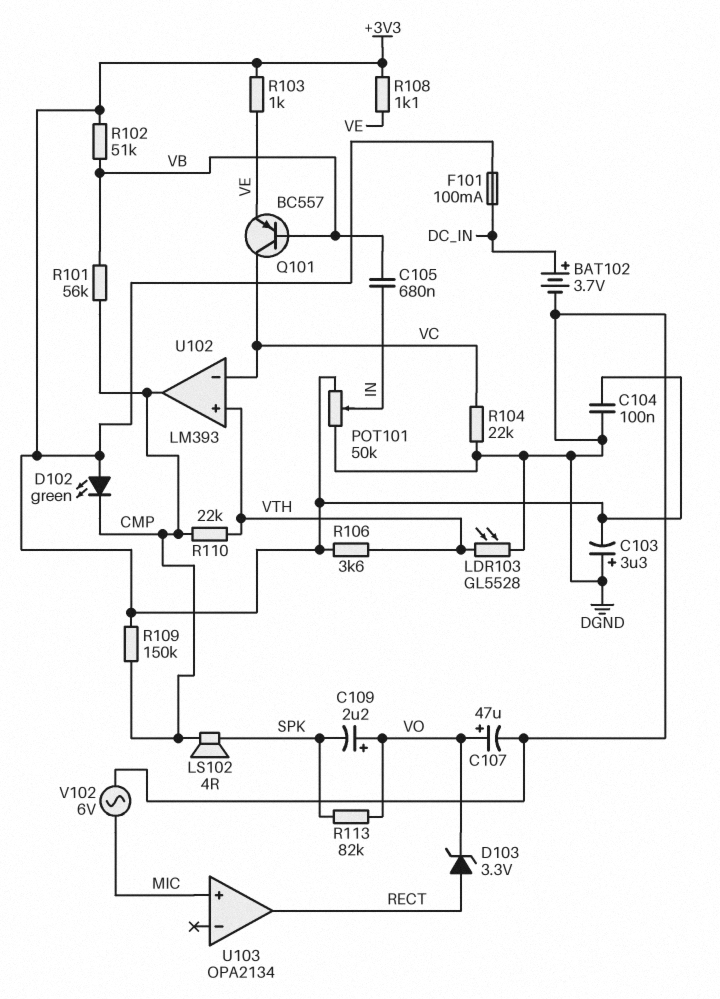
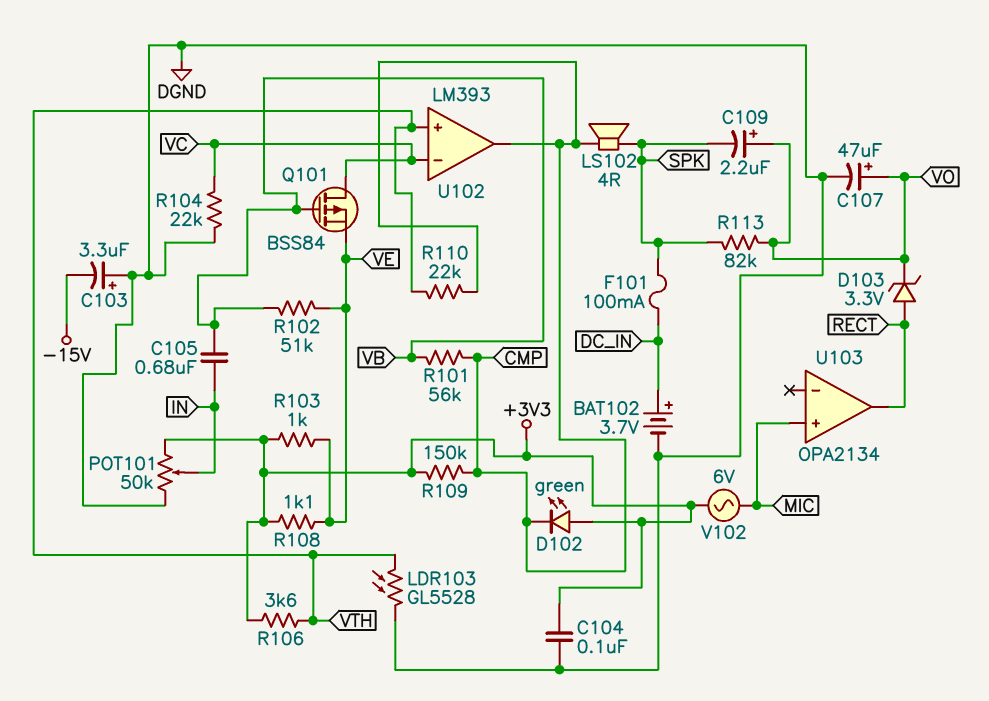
C103: 3.3uF (plus DGND, minus +3V3) -> 3.3uF (plus DGND, minus -15V)
F101: 100mA (+3V3, DC_IN) -> 100mA (DC_IN, SPK)
Q101: PNP BC557 (B VB, C VC, E VE) -> PMOS BSS84 (G VB, D VC, S VE)
R102: 51k (+3V3, VB) -> 51k (VB, VE)
V102: AC 6V (DGND, MIC) -> AC 6V (+3V3, MIC)

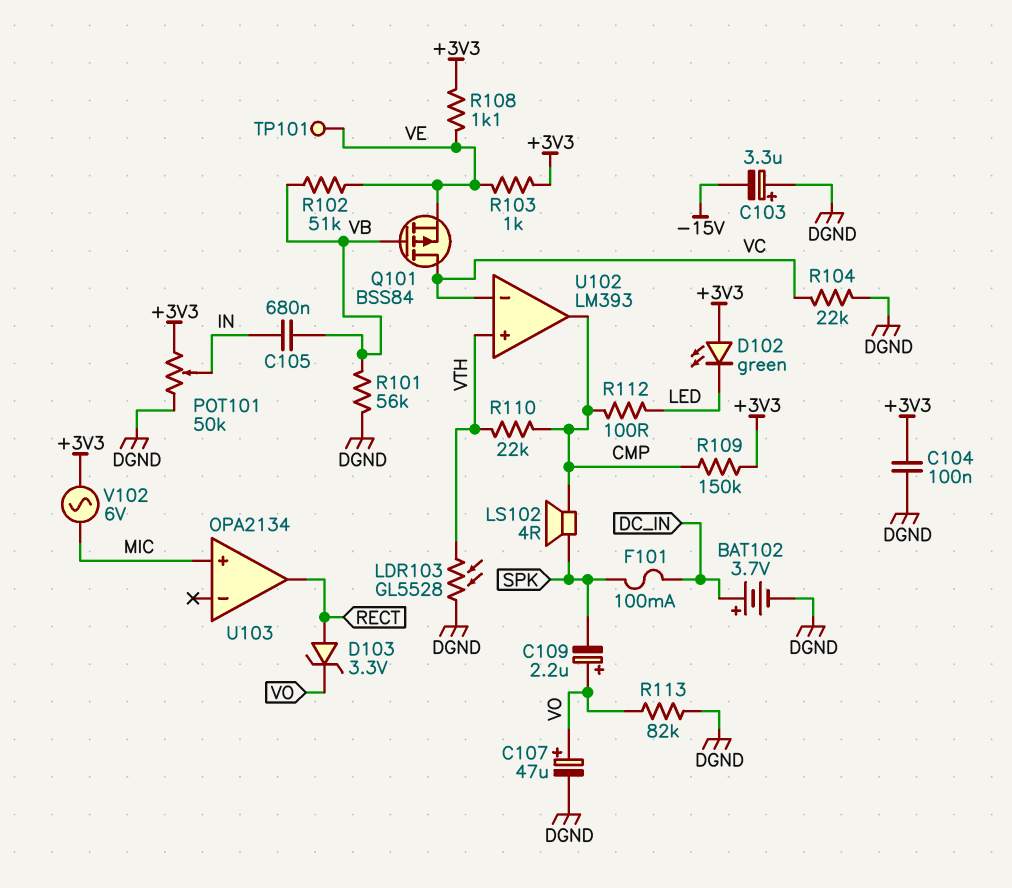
D102: LED green (A +3V3, K CMP) -> LED green (A +3V3, K LED)
R101: 56k (CMP, VB) -> 56k (DGND, VB)
R106: 3.6k (+3V3, VTH) -> none
R112: none -> 100 (CMP, LED)
R113: 82k (SPK, VO) -> 82k (DGND, VO)
TP101: none -> test point (VE)

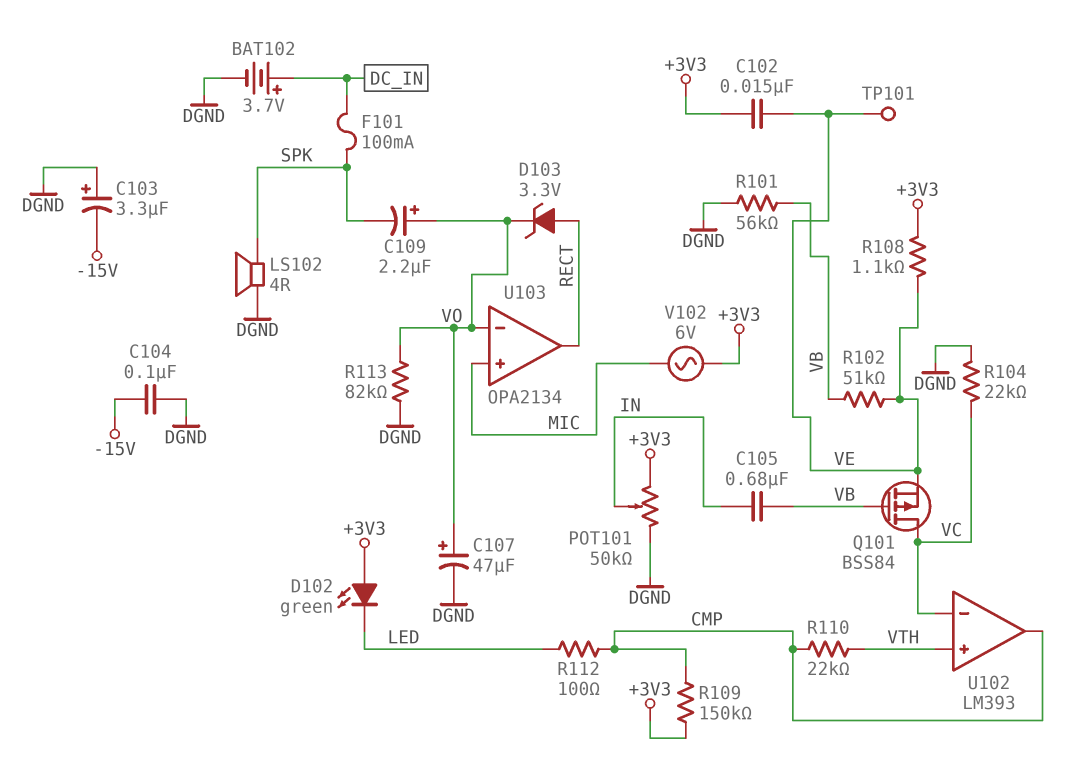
C102: none -> 15nF (+3V3, VE)
C104: 100nF (+3V3, DGND) -> 100nF (-15V, DGND)
LDR103: GL5528 (DGND, VTH) -> none
LS102: speaker 4R (CMP, SPK) -> speaker 4R (DGND, SPK)
R103: 1k (+3V3, VE) -> none
U103 pin in-: none -> VO

